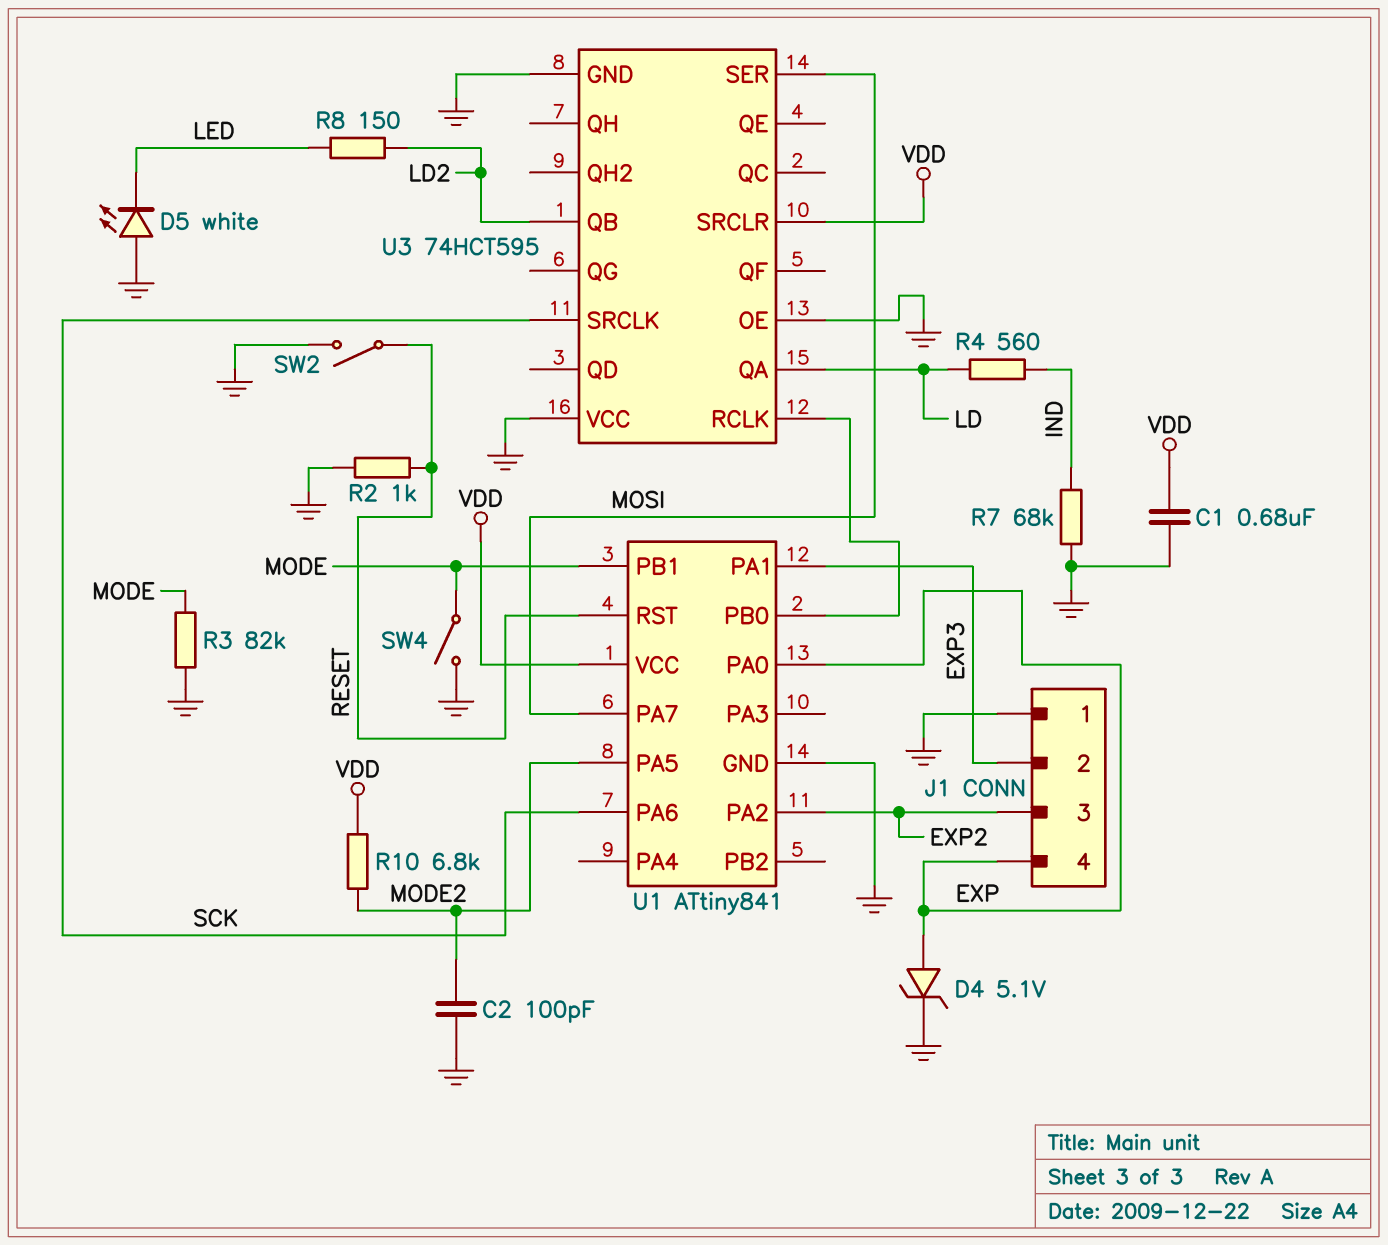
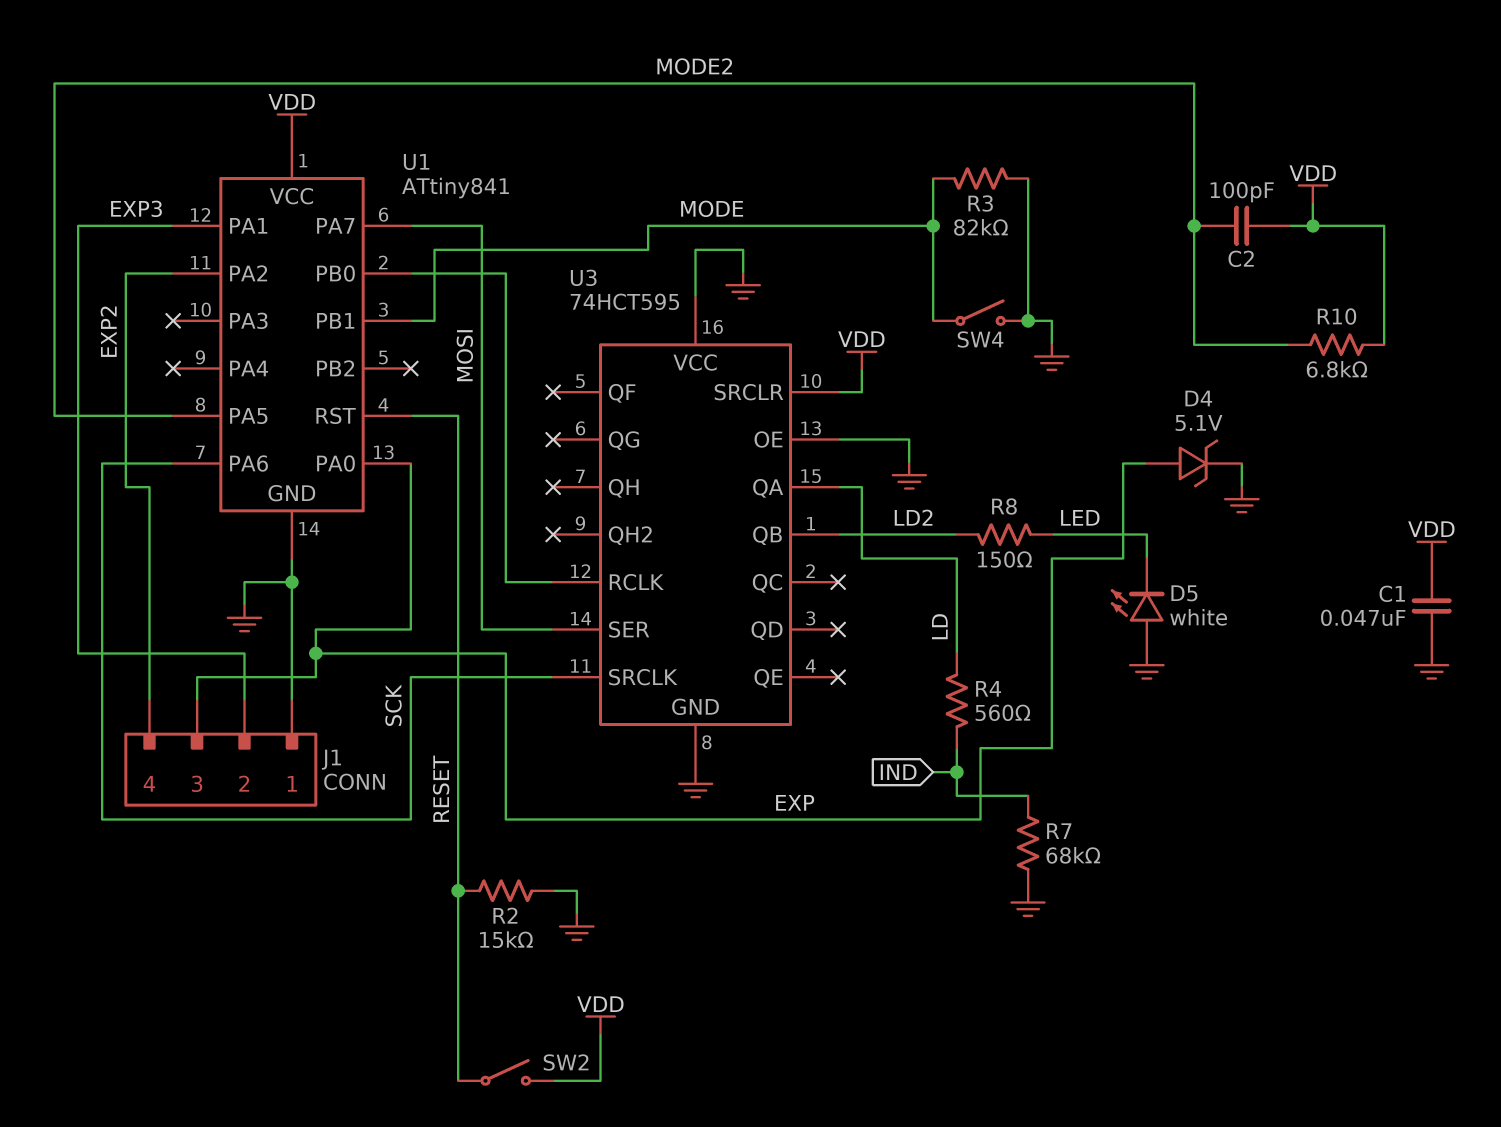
C1: 680nF (GND, VDD) -> 47nF (GND, VDD)
C2: 100pF (GND, MODE2) -> 100pF (MODE2, VDD)
J1 pin 3: EXP2 -> EXP
J1 pin 4: EXP -> EXP2
R2: 1k (GND, RESET) -> 15k (GND, RESET)
SW2: switch (GND, RESET) -> switch (RESET, VDD)

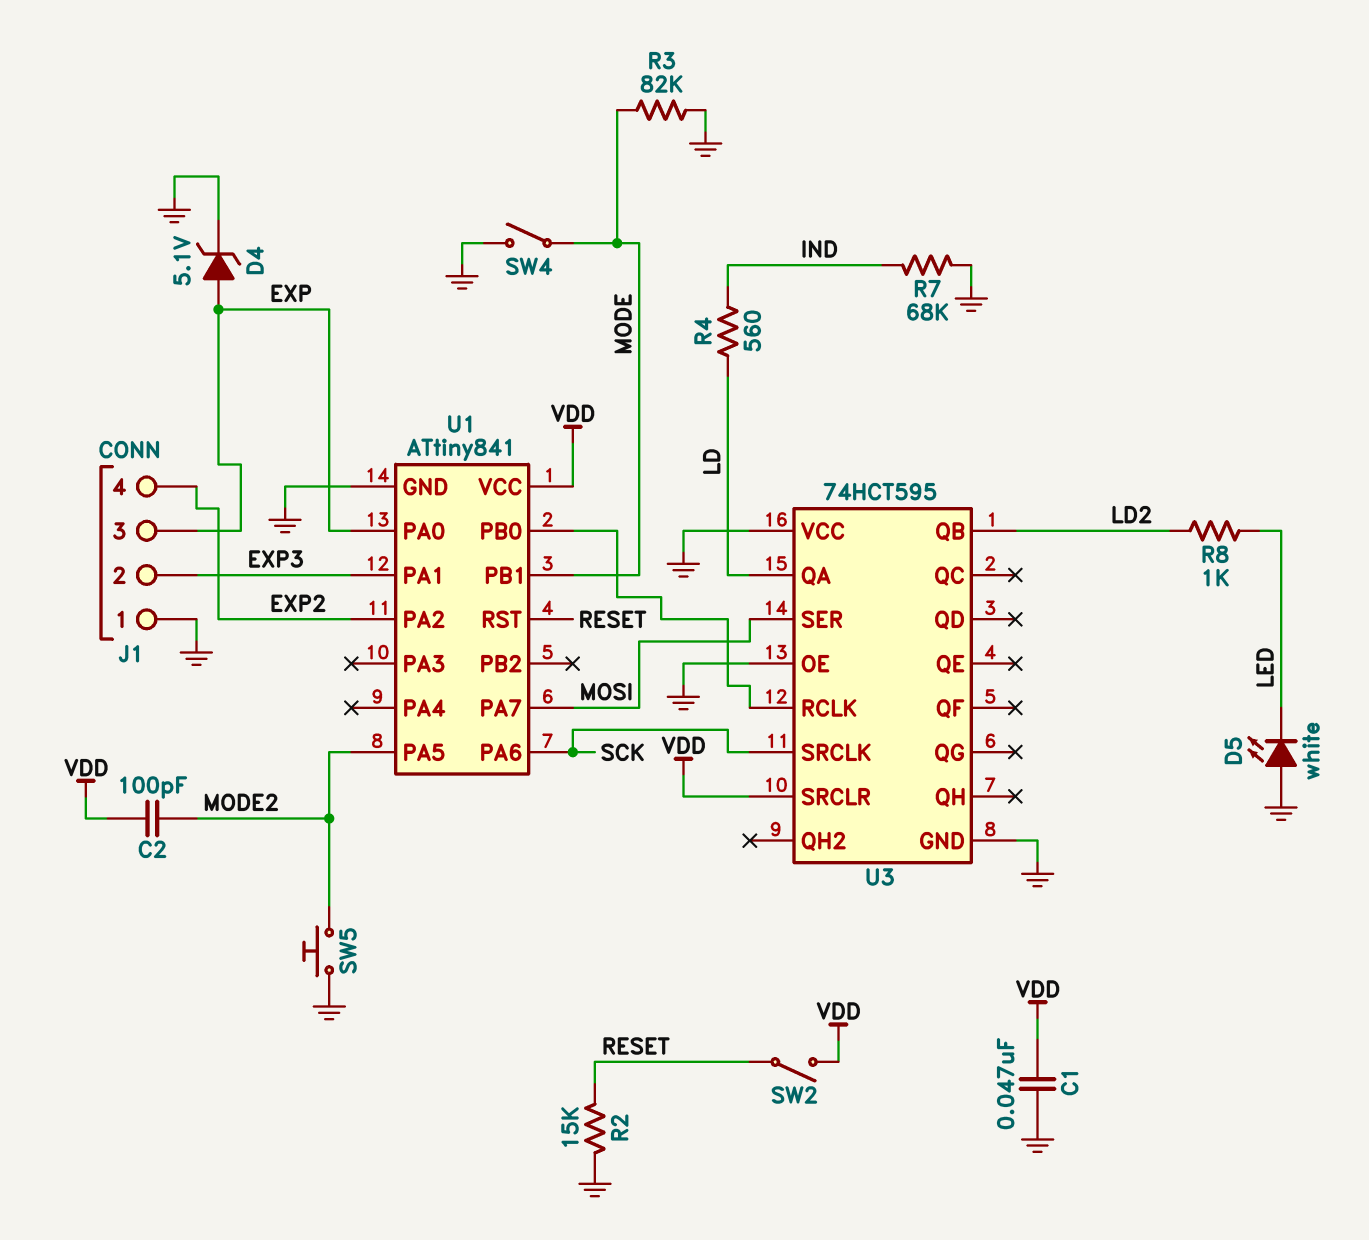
R8: 150 (LD2, LED) -> 1k (LD2, LED)
R10: 6.8k (MODE2, VDD) -> none
SW5: none -> button (GND, MODE2)

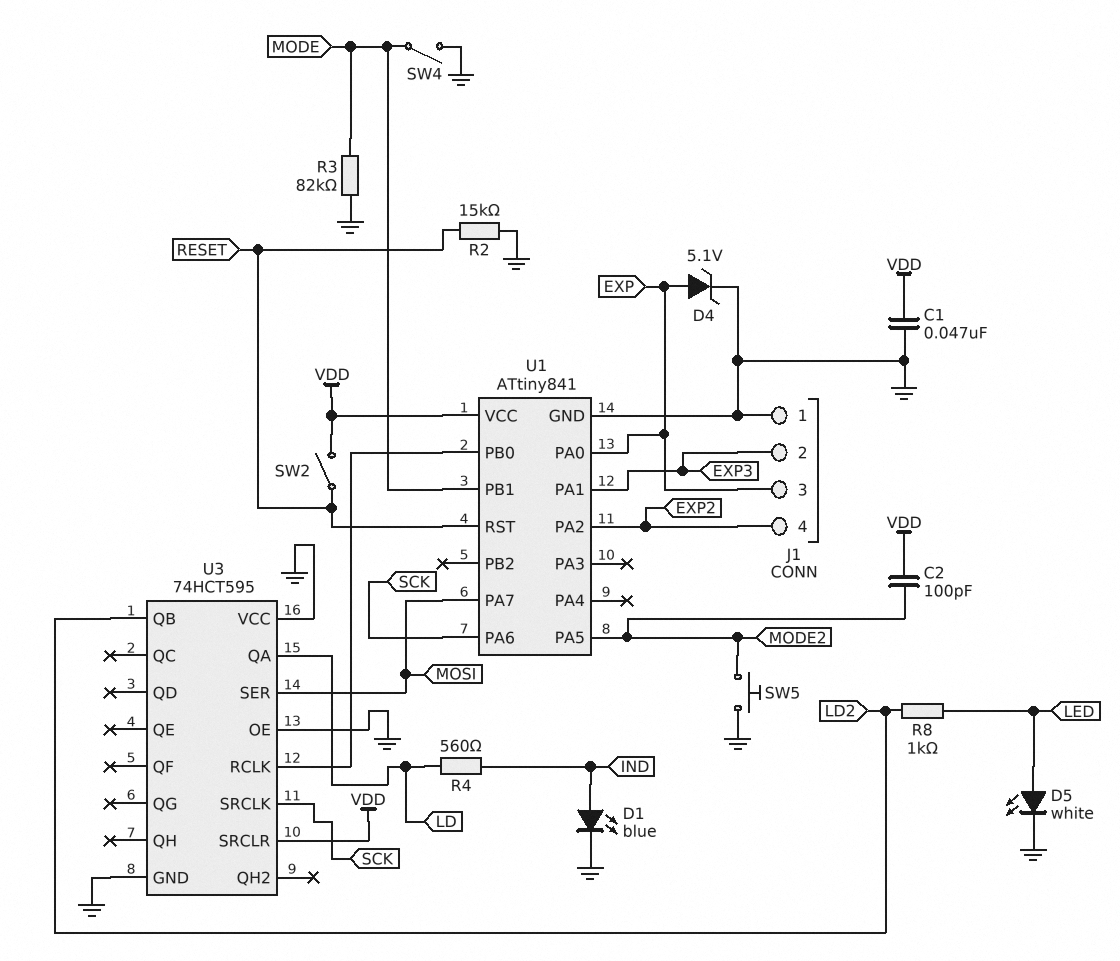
D1: none -> LED blue (A IND, K GND)
D5: LED white (A GND, K LED) -> LED white (A LED, K GND)
R7: 68k (GND, IND) -> none

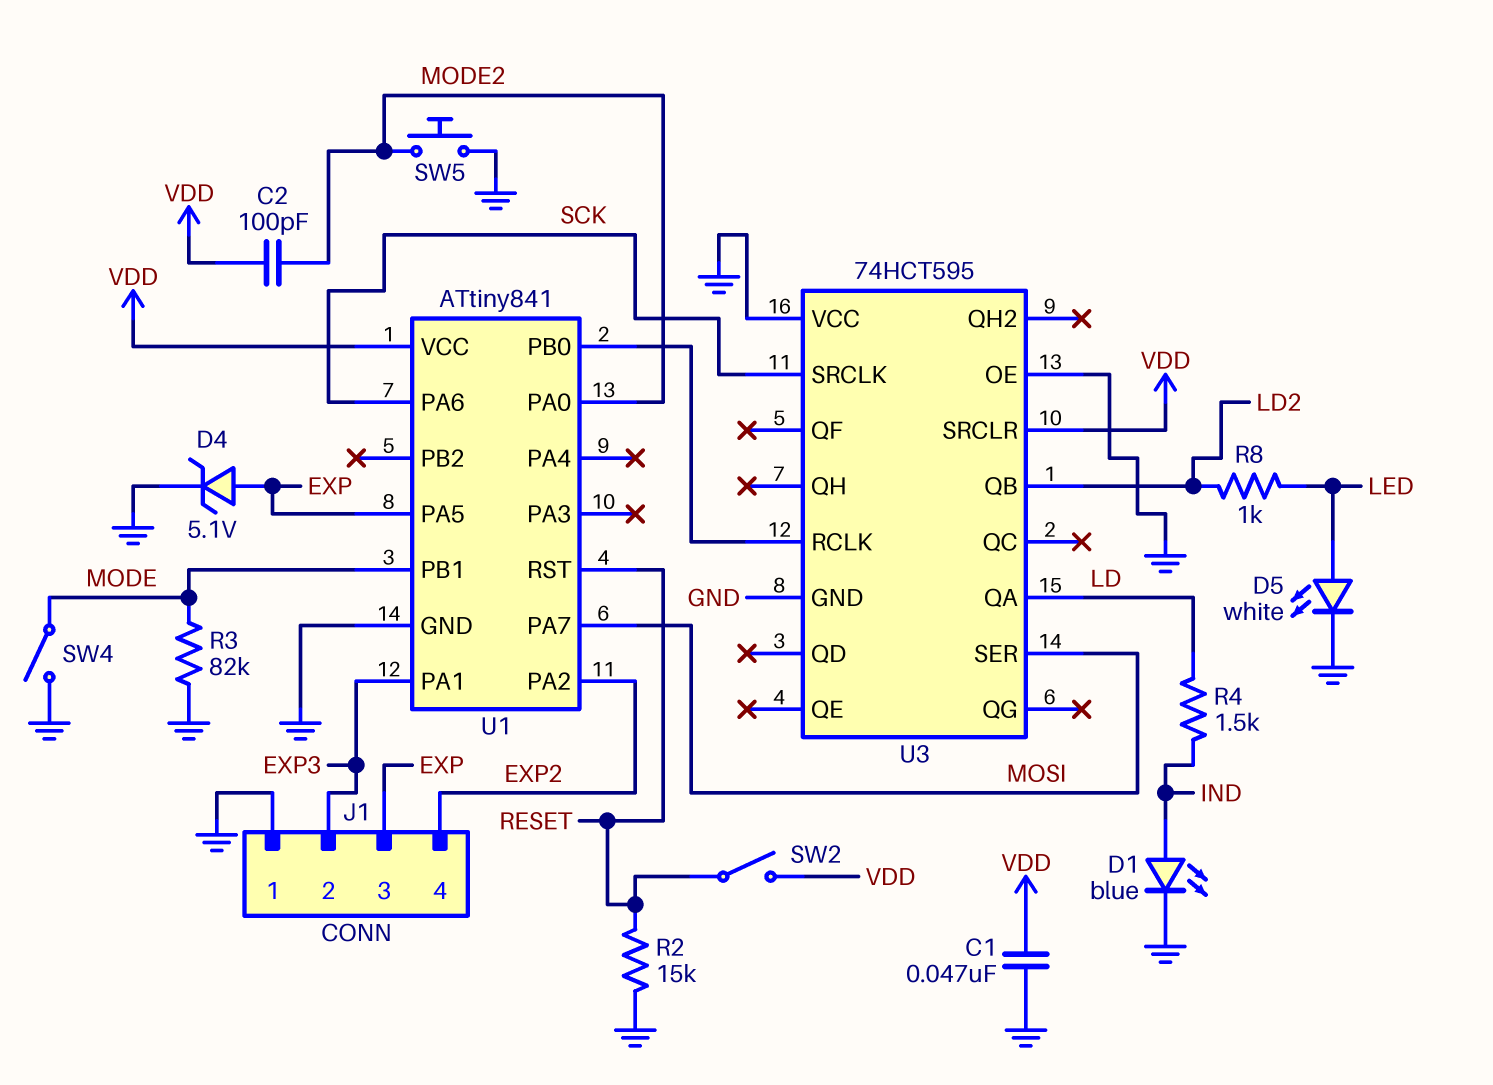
R4: 560 (IND, LD) -> 1.5k (IND, LD)
U1 pin PA0: EXP -> MODE2
U1 pin PA5: MODE2 -> EXP

